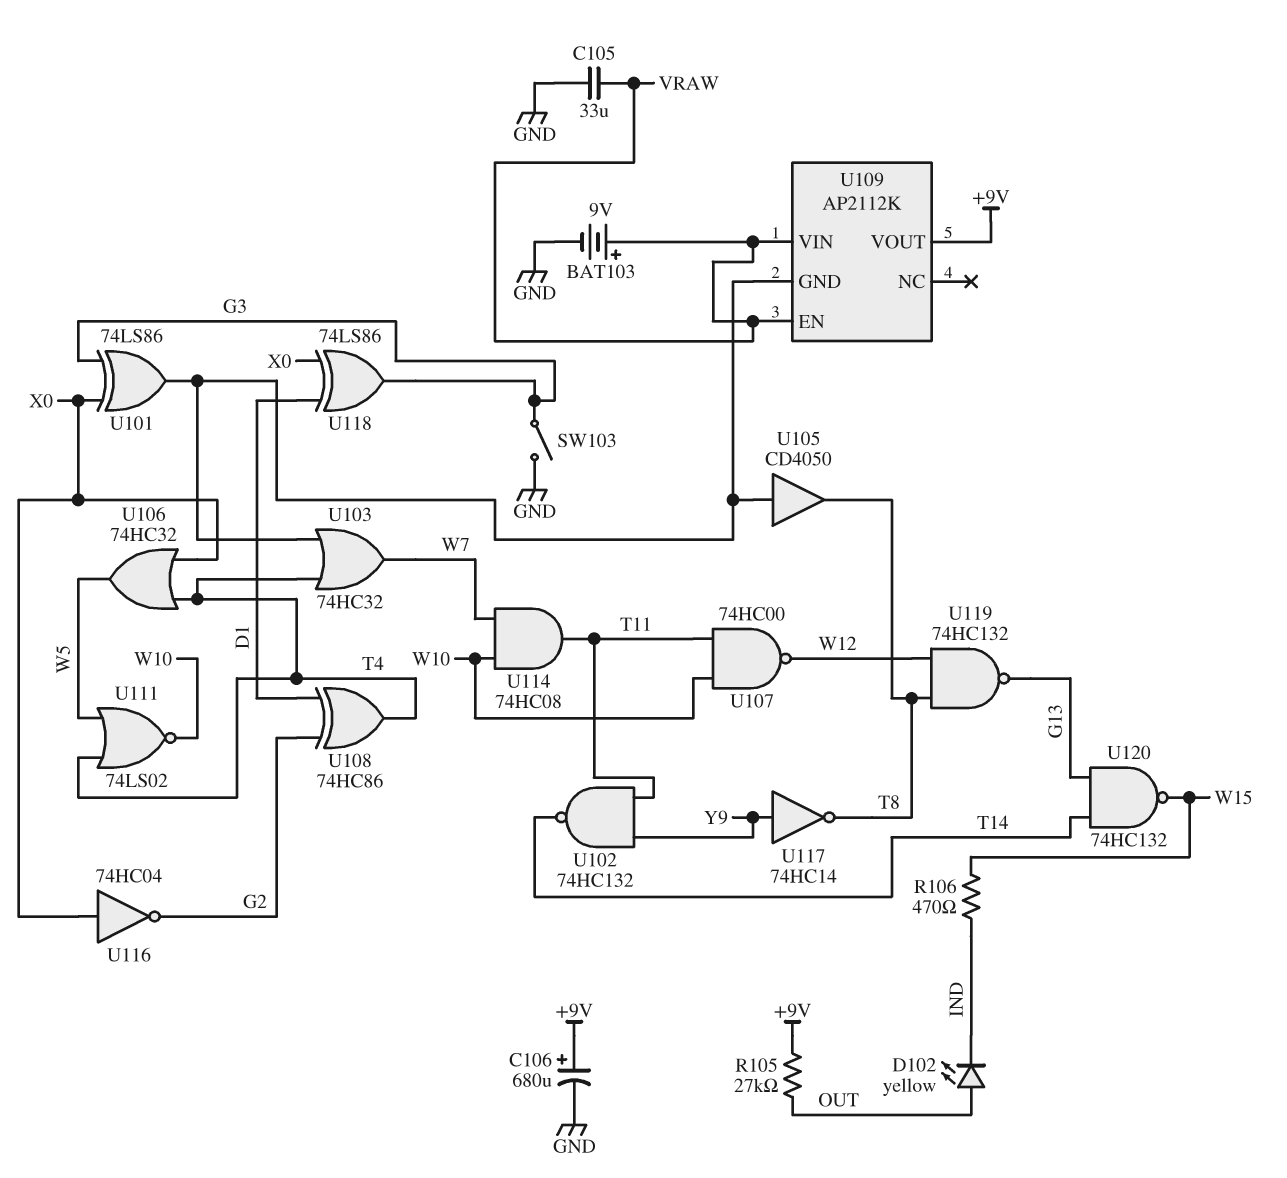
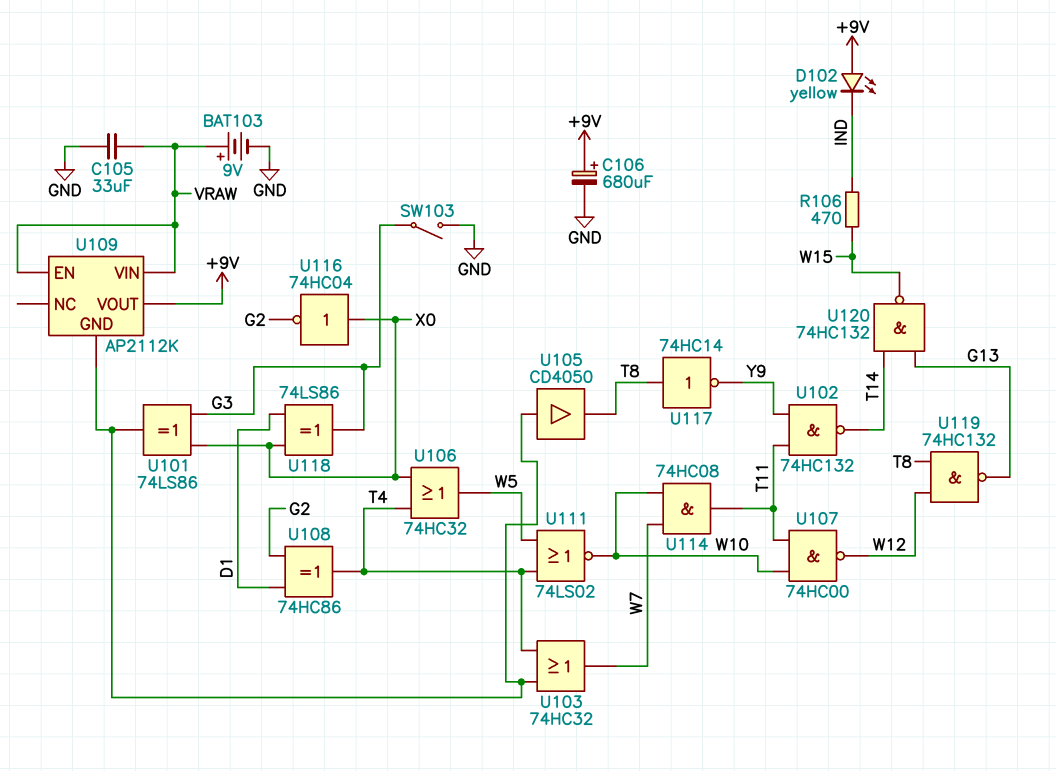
D102: LED yellow (A OUT, K IND) -> LED yellow (A +9V, K IND)
R105: 27k (+9V, OUT) -> none
U117: NOT 74HC14 (in Y9, out T8) -> NOT 74HC14 (in T8, out Y9)

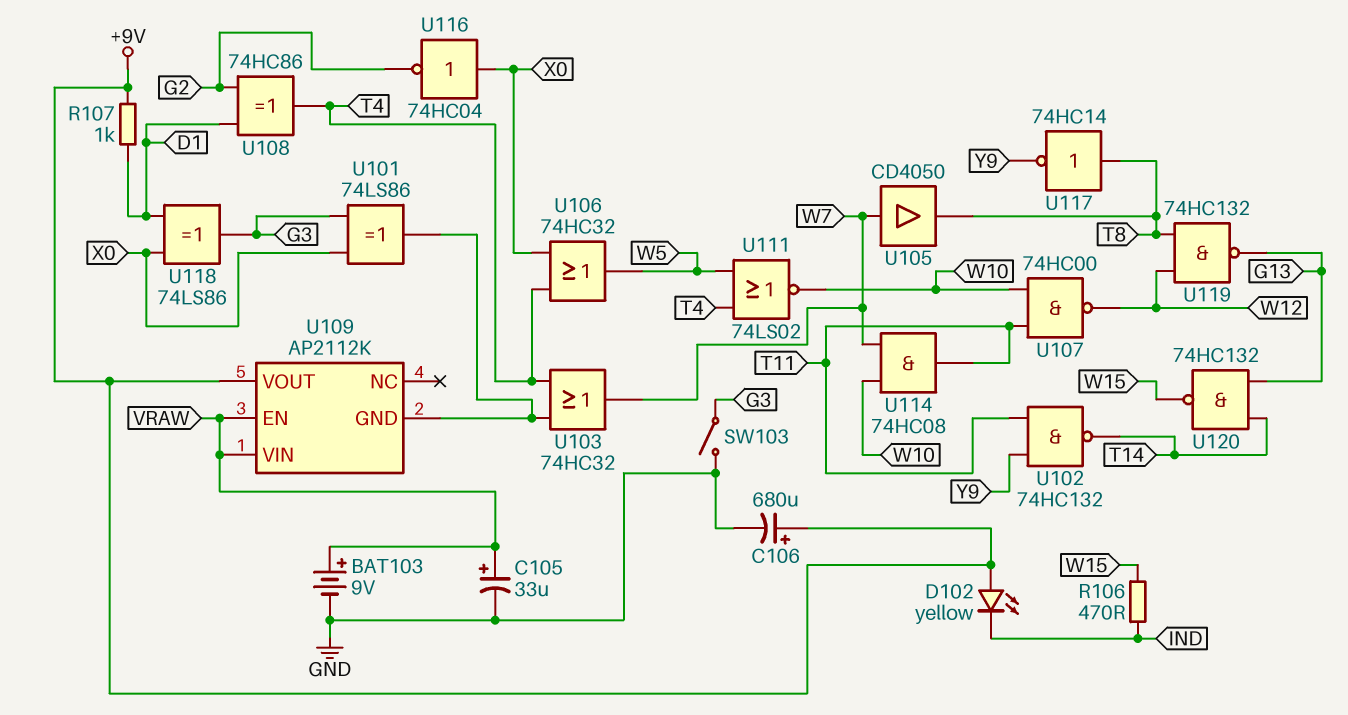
C105: 33uF (GND, VRAW) -> 33uF (plus VRAW, minus GND)
R107: none -> 1k (+9V, D1)
U105: buffer CD4050 (in U109/GND, out T8) -> buffer CD4050 (in W7, out T8)

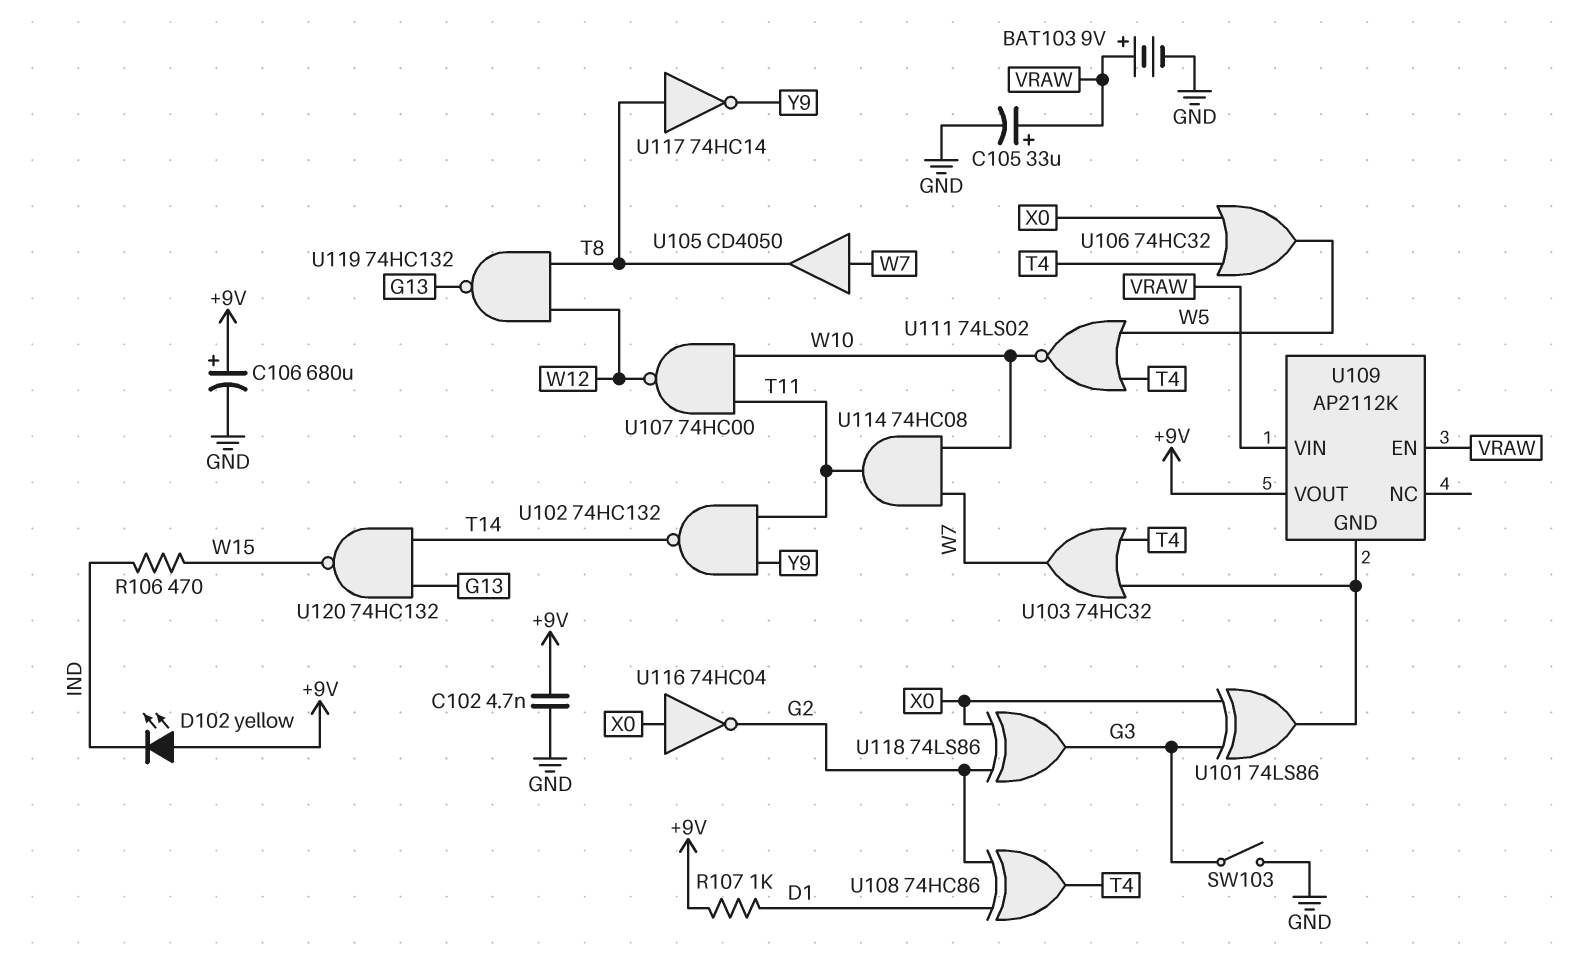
C102: none -> 4.7nF (+9V, GND)
U118: XOR 74LS86 (in D1, in X0, out G3) -> XOR 74LS86 (in G2, in X0, out G3)

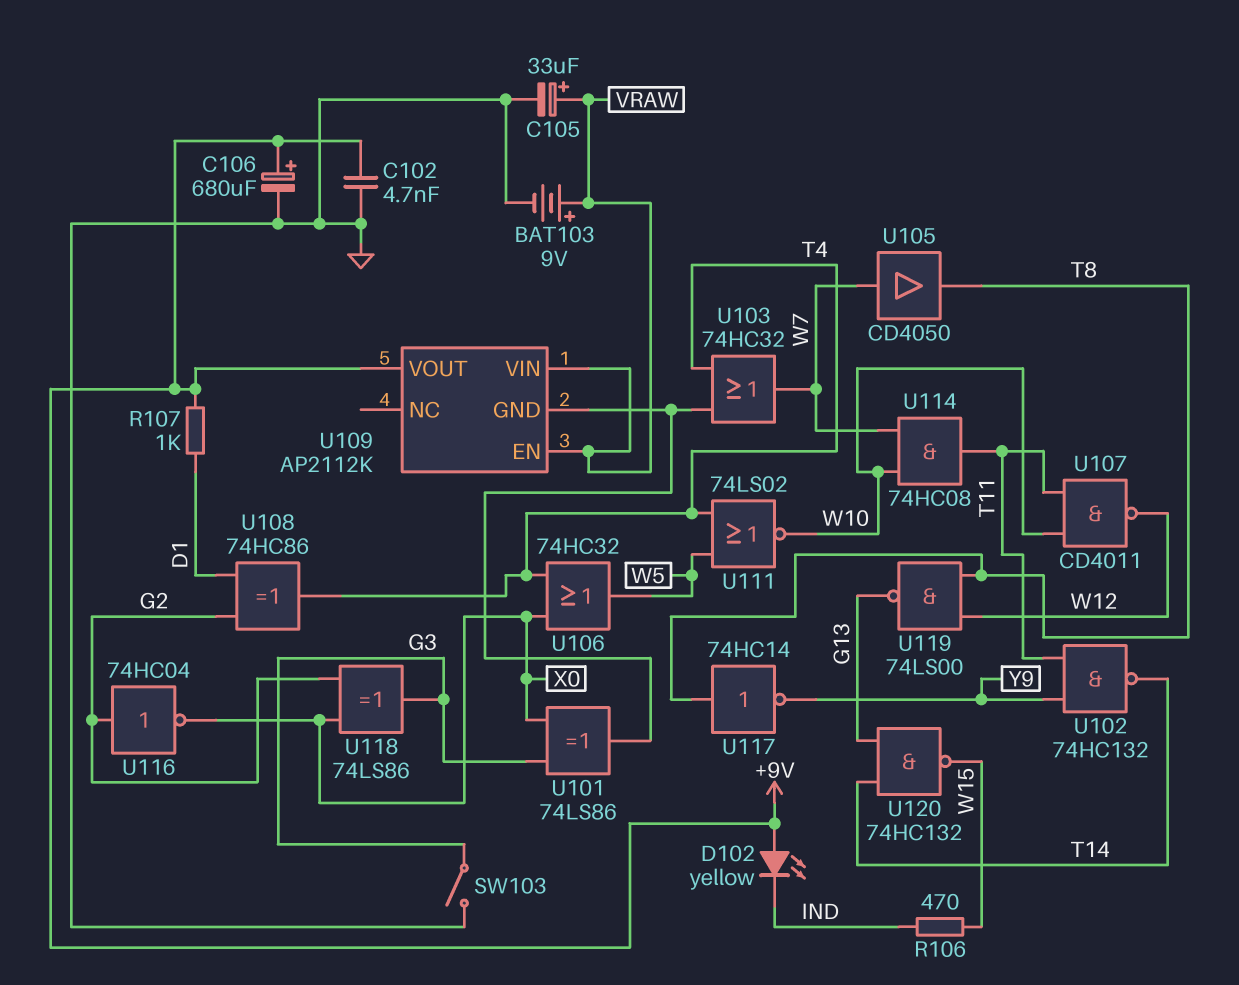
U107: NAND 74HC00 (in T11, in W10, out W12) -> NAND CD4011 (in T11, in W10, out W12)
U116: NOT 74HC04 (in X0, out G2) -> NOT 74HC04 (in G2, out X0)
U119: NAND 74HC132 (in T8, in W12, out G13) -> NAND 74LS00 (in T8, in W12, out G13)

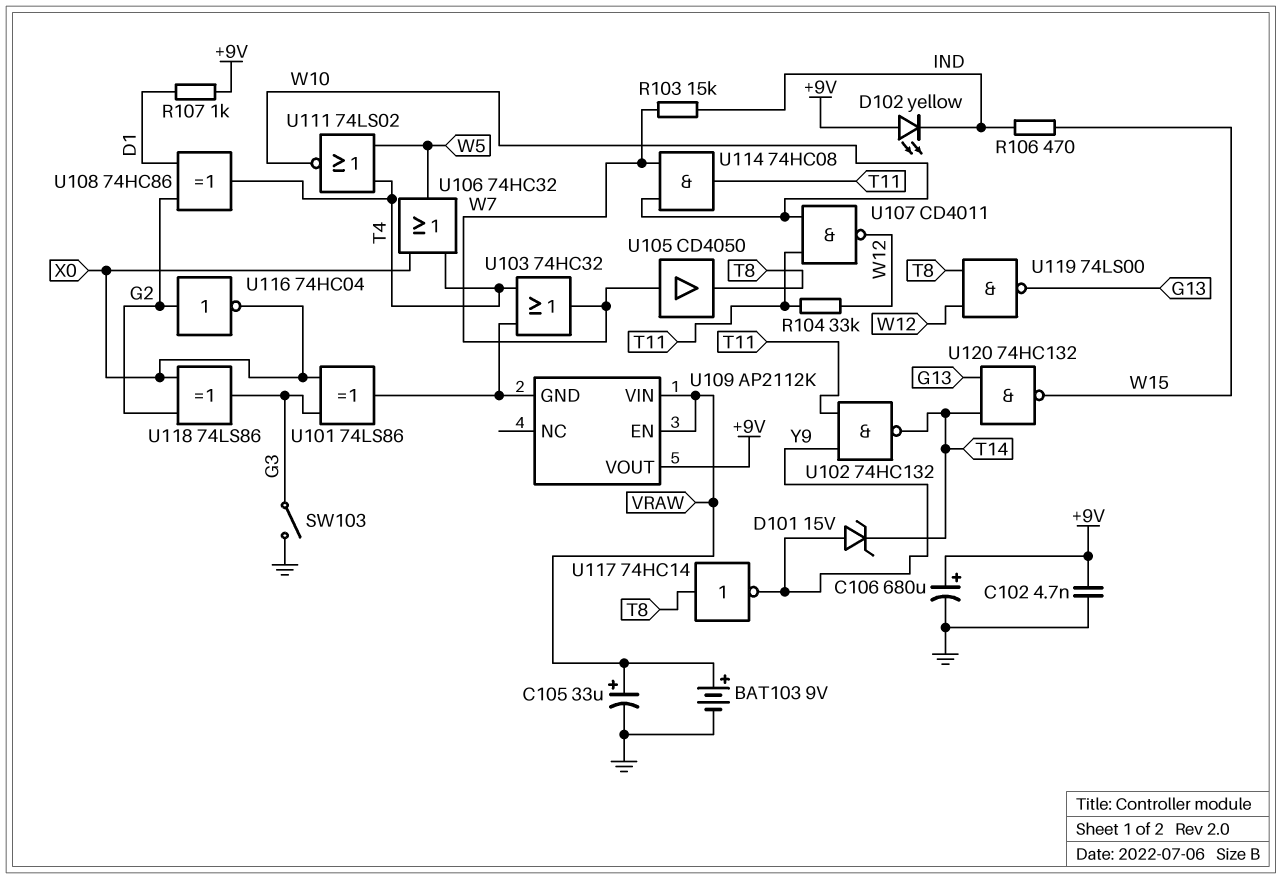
D101: none -> zener 15V (A Y9, K T14)
R103: none -> 15k (IND, W7)
R104: none -> 33k (T11, W12)

